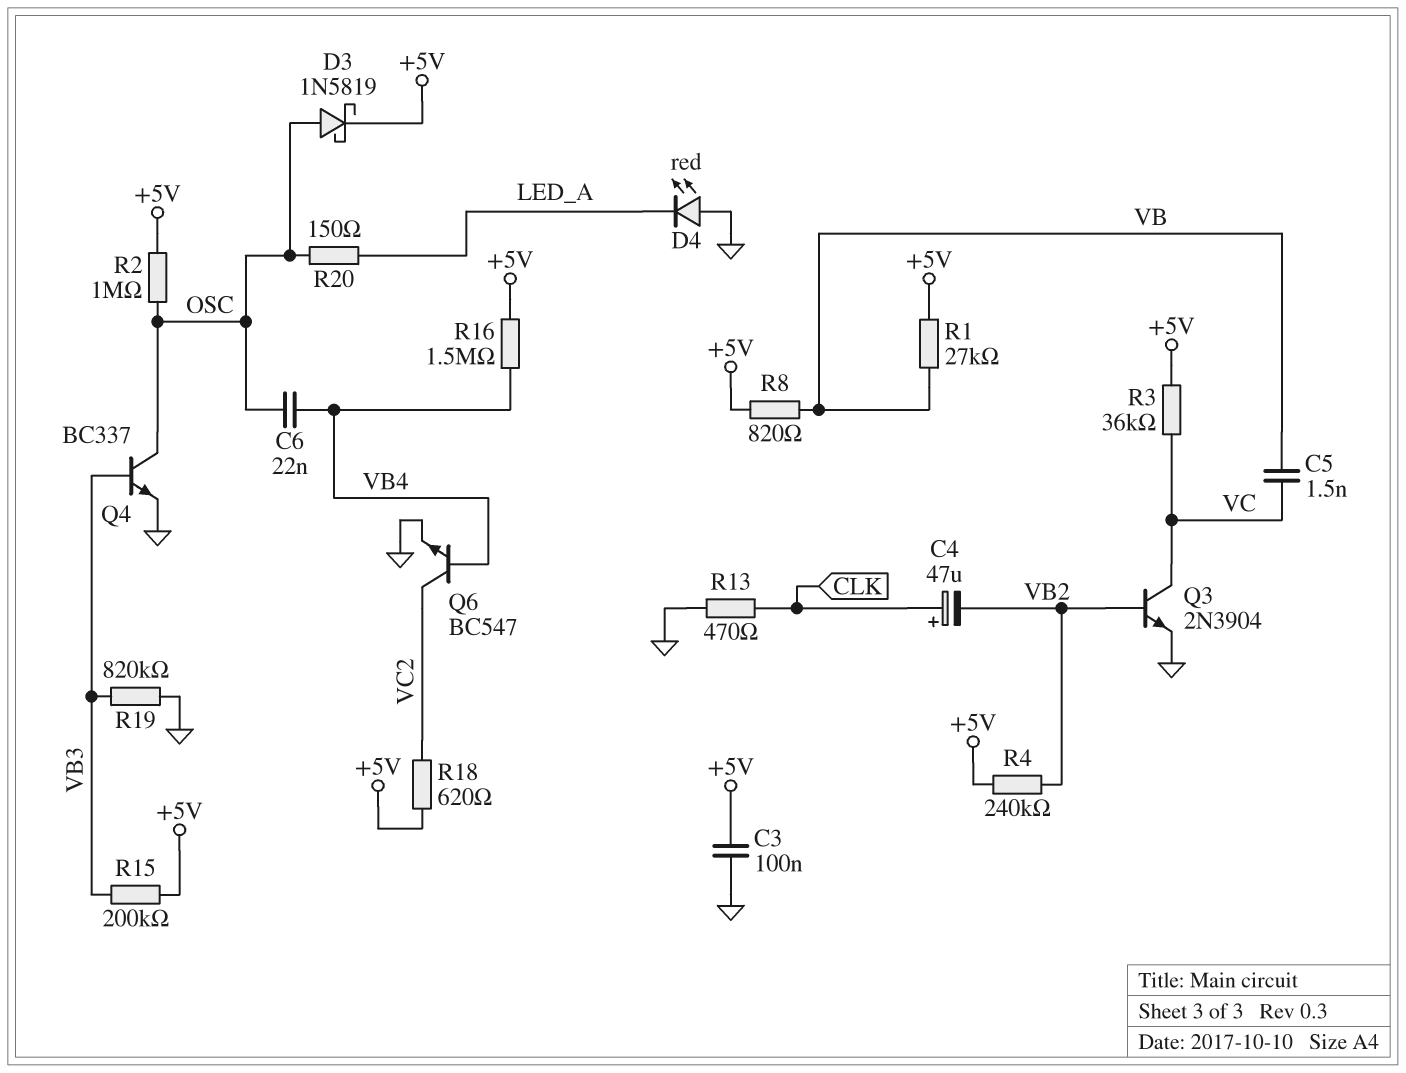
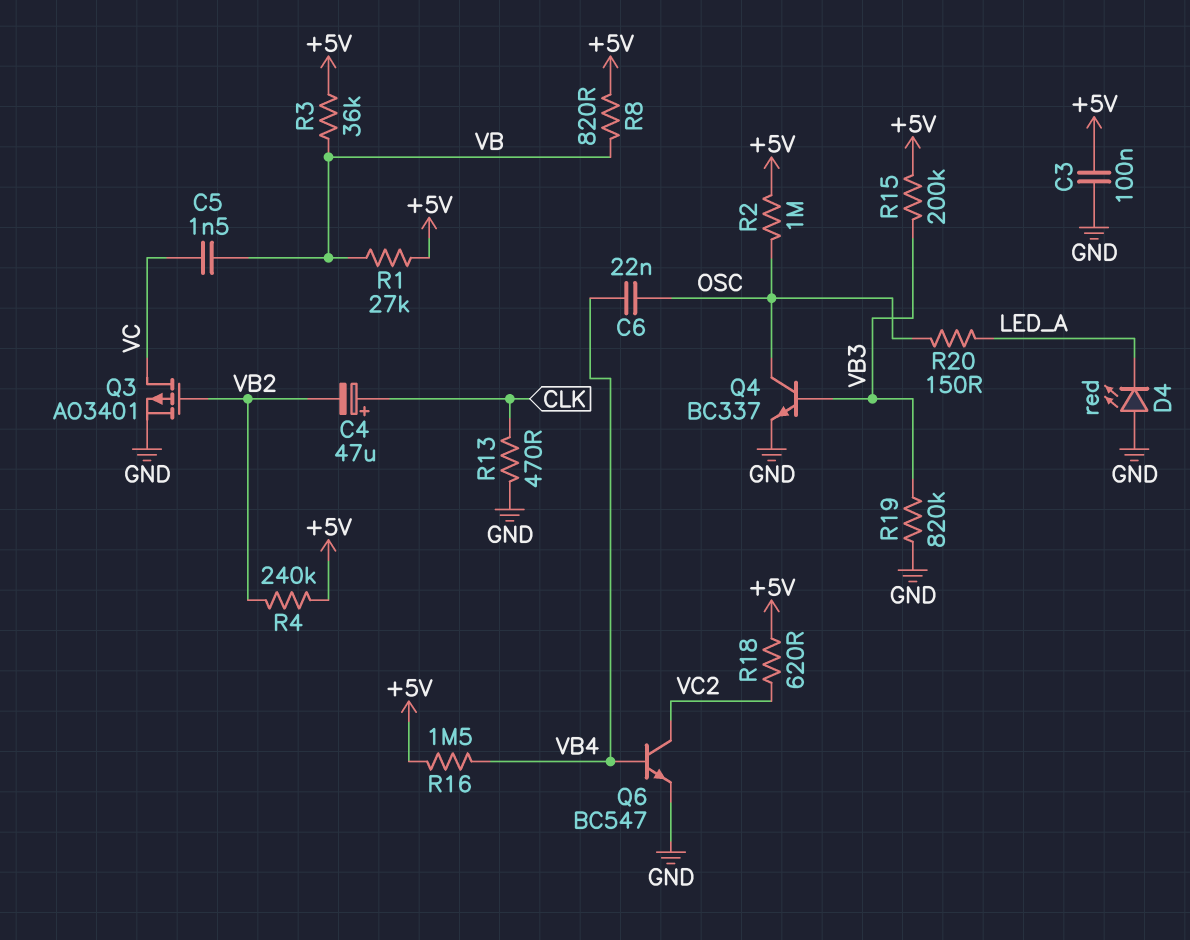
D3: schottky 1N5819 (A OSC, K +5V) -> none
Q3: NPN 2N3904 (B VB2, C VC, E GND) -> PMOS AO3401 (G VB2, D VC, S GND)
R3: 36k (+5V, VC) -> 36k (+5V, VB)

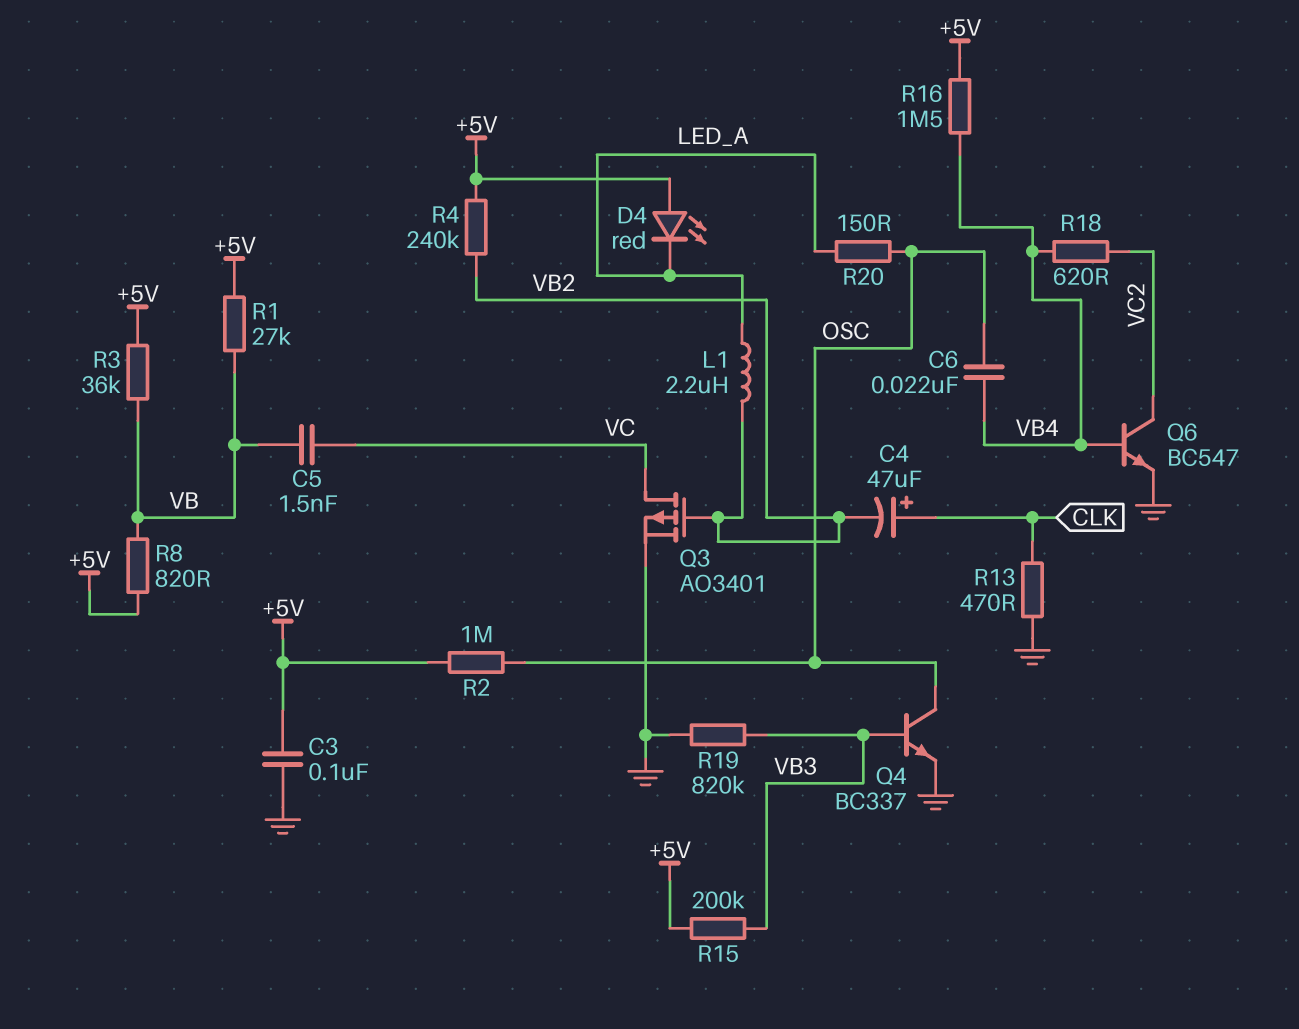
D4: LED red (A GND, K LED_A) -> LED red (A +5V, K LED_A)
L1: none -> 2.2uH (LED_A, VB2)
R18: 620 (+5V, VC2) -> 620 (VB4, VC2)

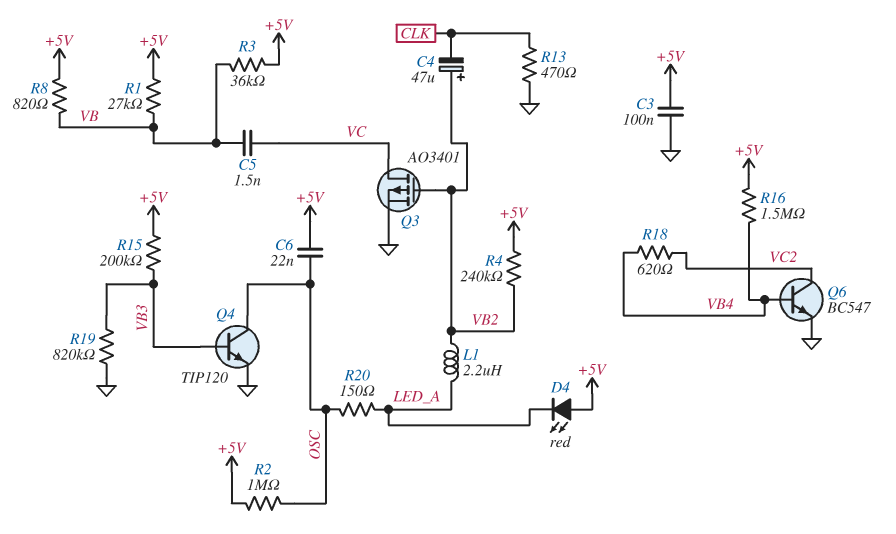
C4: 47uF (plus CLK, minus VB2) -> 47uF (plus VB2, minus CLK)
C6: 22nF (OSC, VB4) -> 22nF (+5V, OSC)
Q4: NPN BC337 (B VB3, C OSC, E GND) -> NPN TIP120 (B VB3, C OSC, E GND)

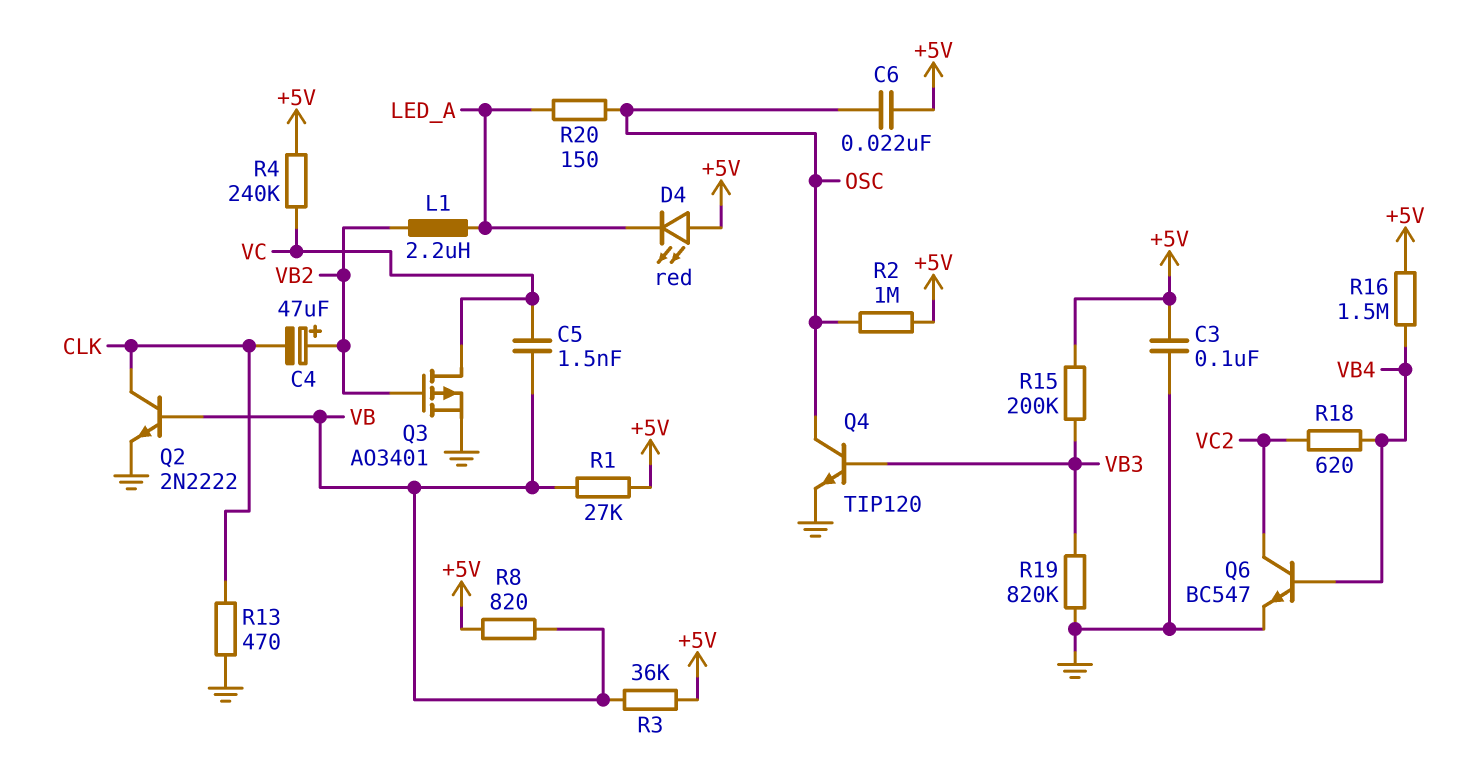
Q2: none -> NPN 2N2222 (B VB, C CLK, E GND)
R4: 240k (+5V, VB2) -> 240k (+5V, VC)

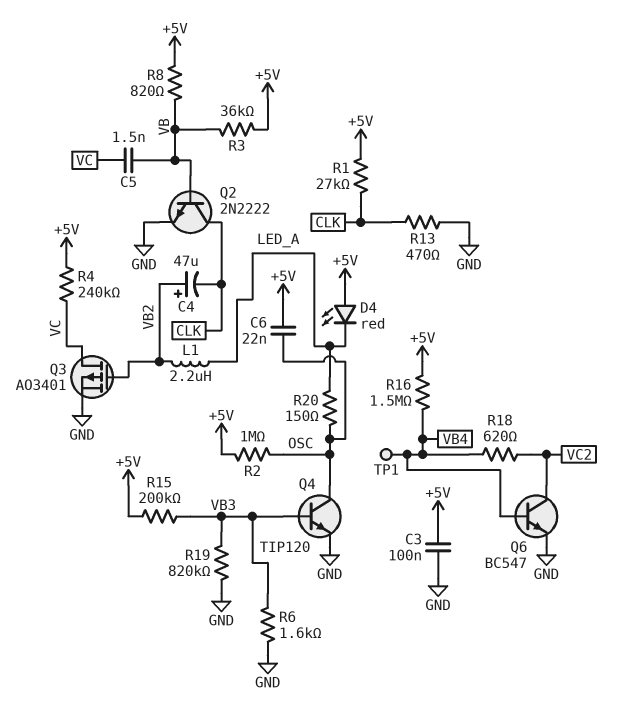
R1: 27k (+5V, VB) -> 27k (+5V, CLK)
R6: none -> 1.6k (GND, VB3)
TP1: none -> test point (VB4)

